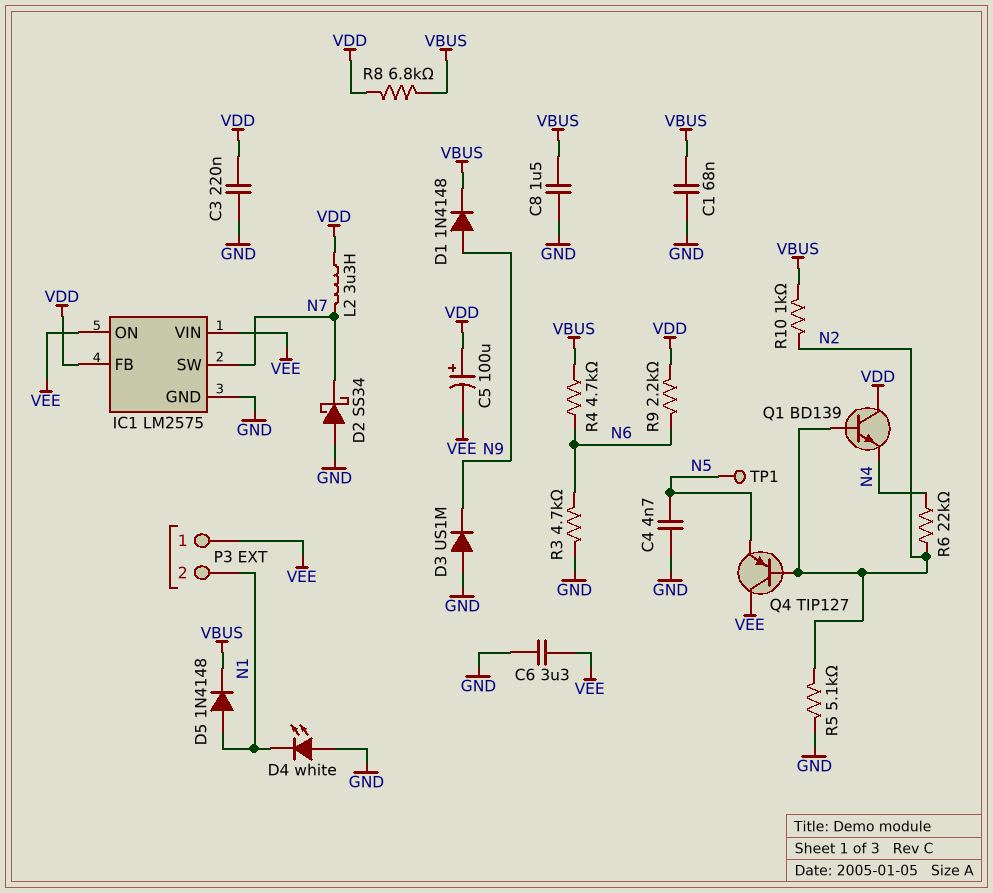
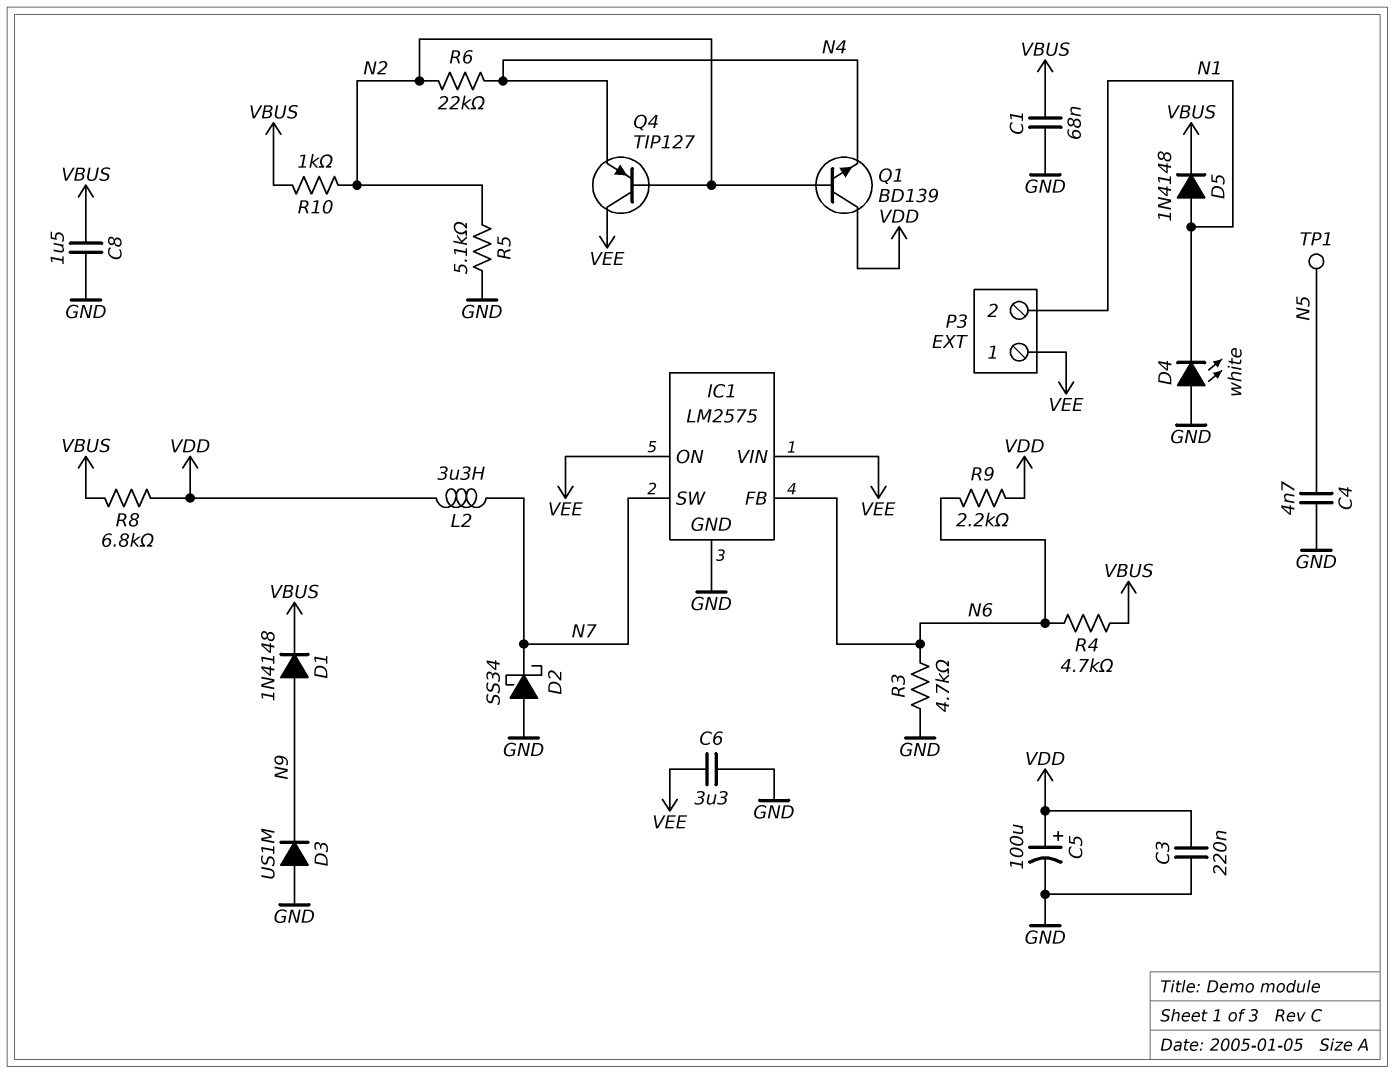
C5: 100uF (plus VDD, minus VEE) -> 100uF (plus VDD, minus GND)
IC1 pin FB: VDD -> N6
Q4: PNP TIP127 (B N2, C VEE, E N5) -> PNP TIP127 (B N2, C VEE, E N4)

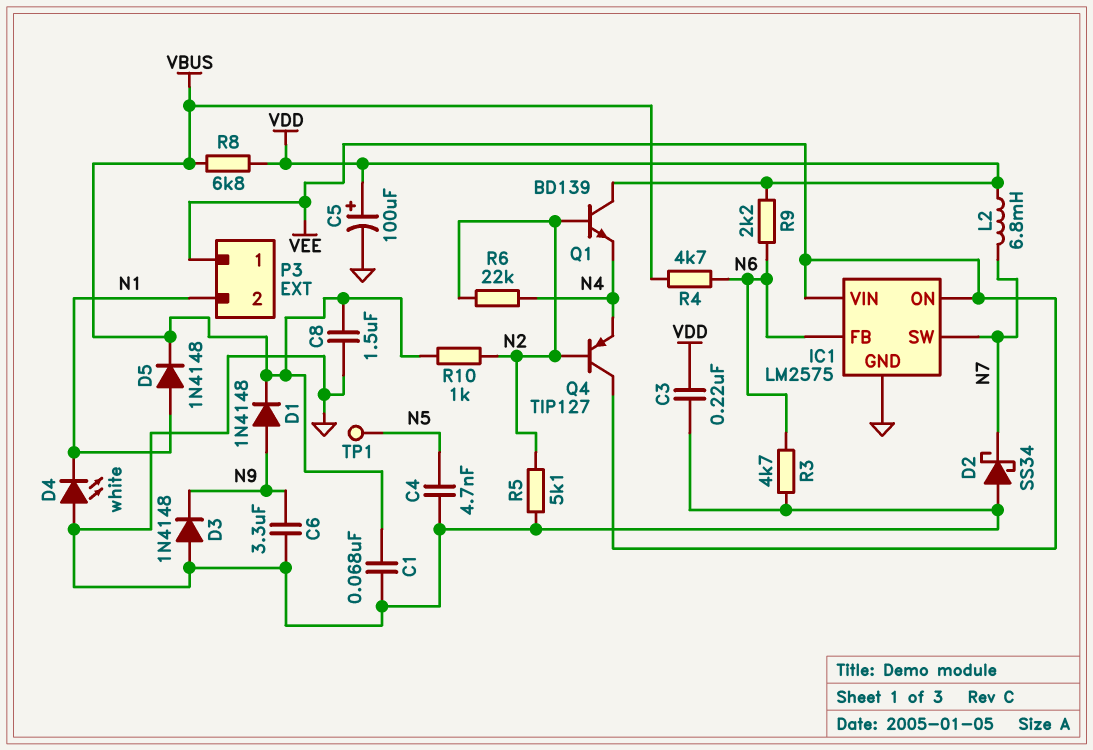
C6: 3.3uF (GND, VEE) -> 3.3uF (GND, N9)
D3: diode US1M (A GND, K N9) -> diode 1N4148 (A GND, K N9)
L2: 3.3uH (N7, VDD) -> 6.8mH (N7, VDD)

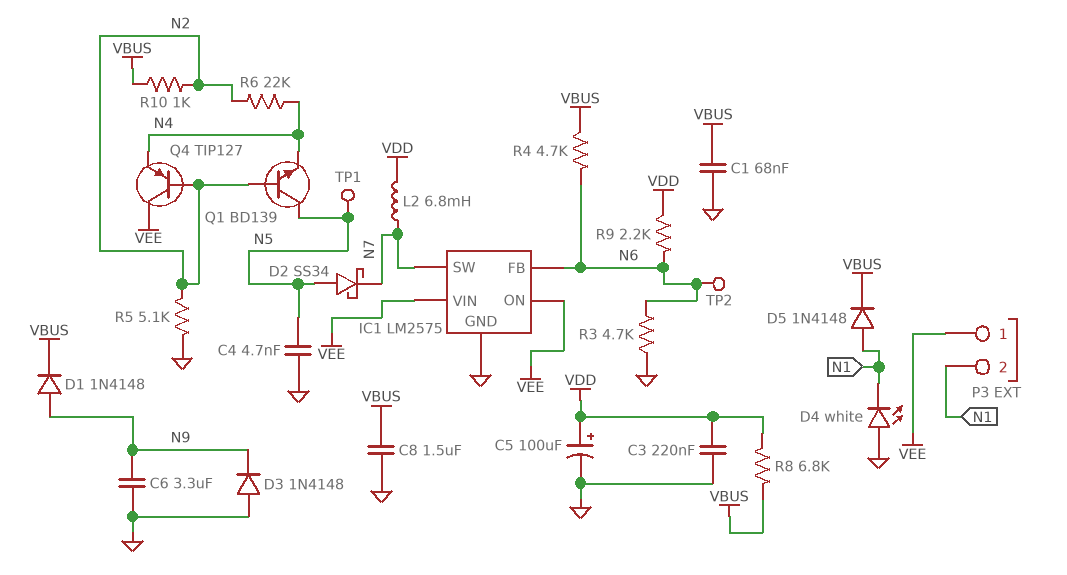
D2: schottky SS34 (A GND, K N7) -> schottky SS34 (A N5, K N7)
Q1: NPN BD139 (B N2, C VDD, E N4) -> NPN BD139 (B N2, C N5, E N4)
TP2: none -> test point (N6)

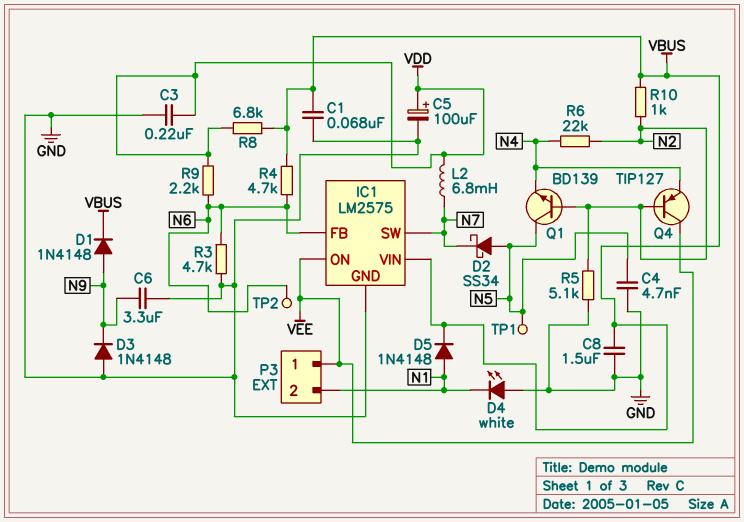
IC1 pin VIN: VEE -> VBUS

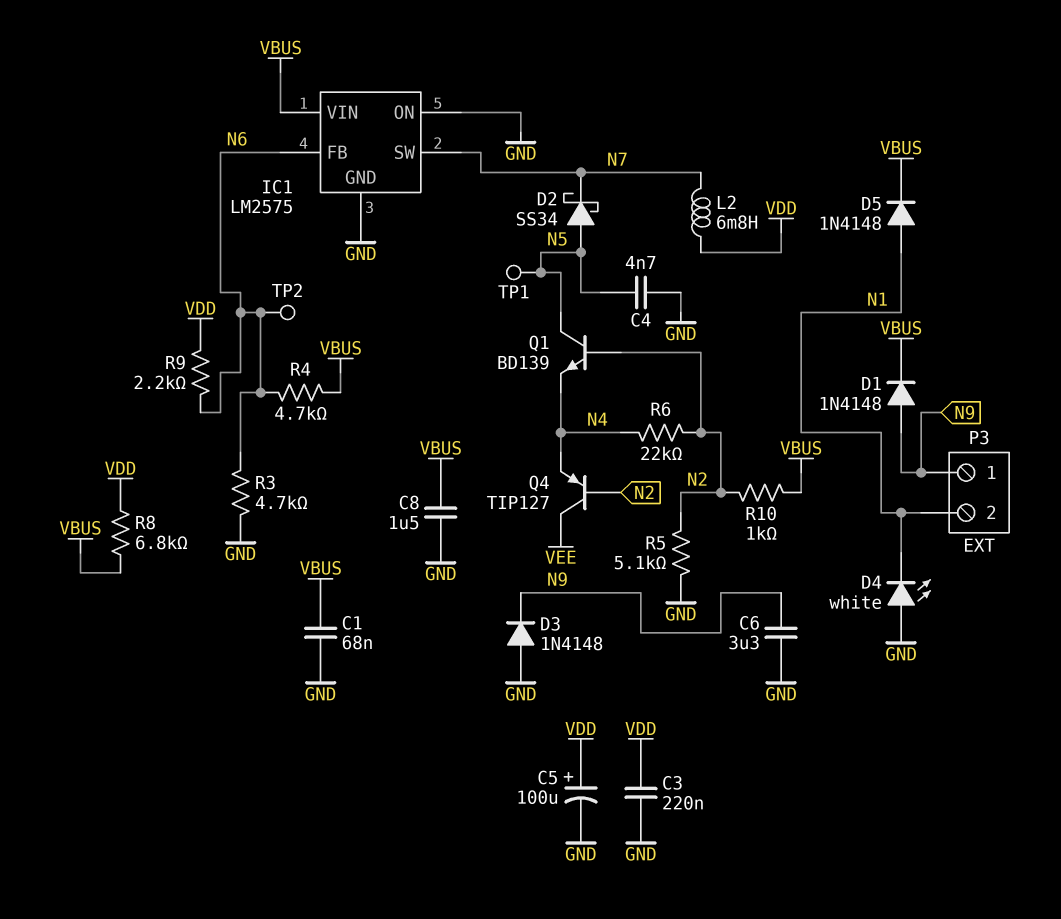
IC1 pin ON: VEE -> GND
P3 pin 1: VEE -> N9

